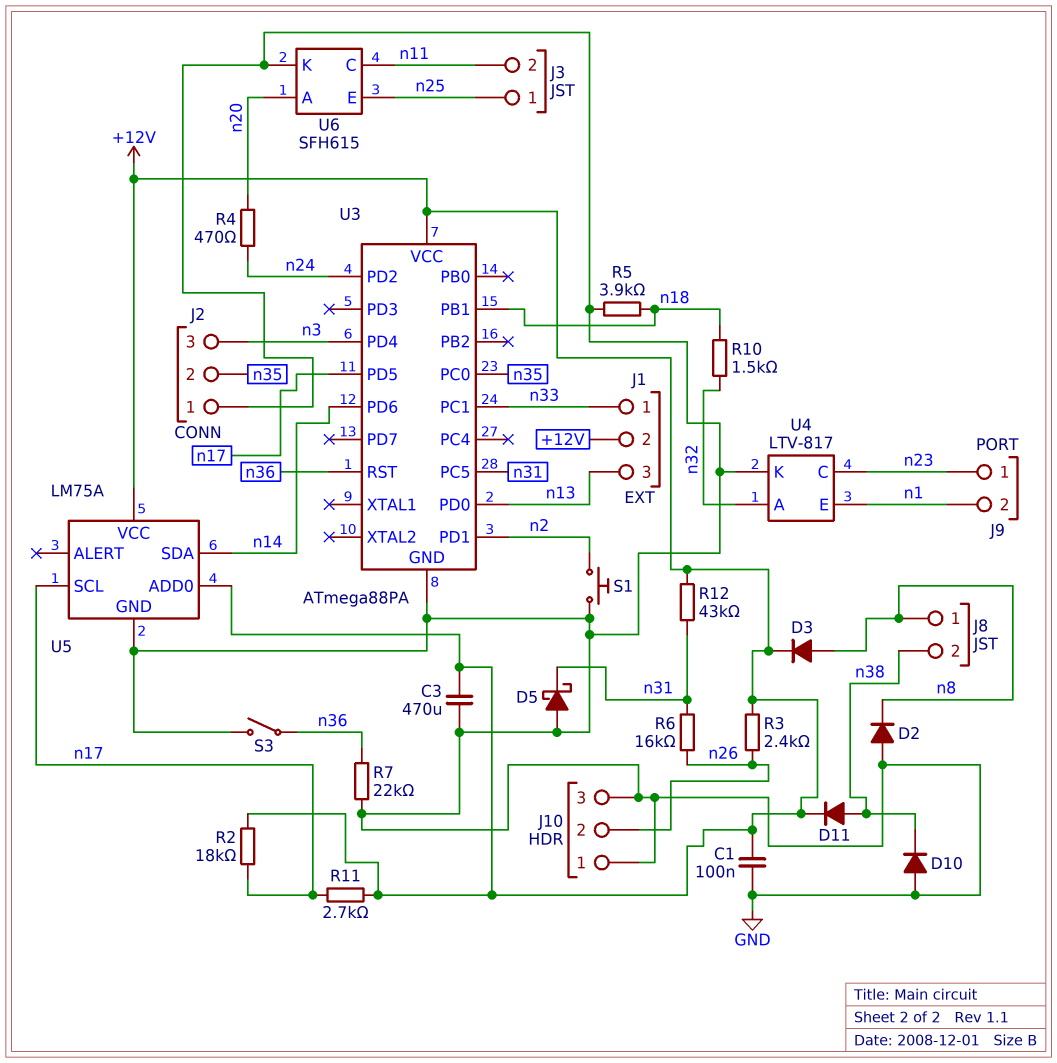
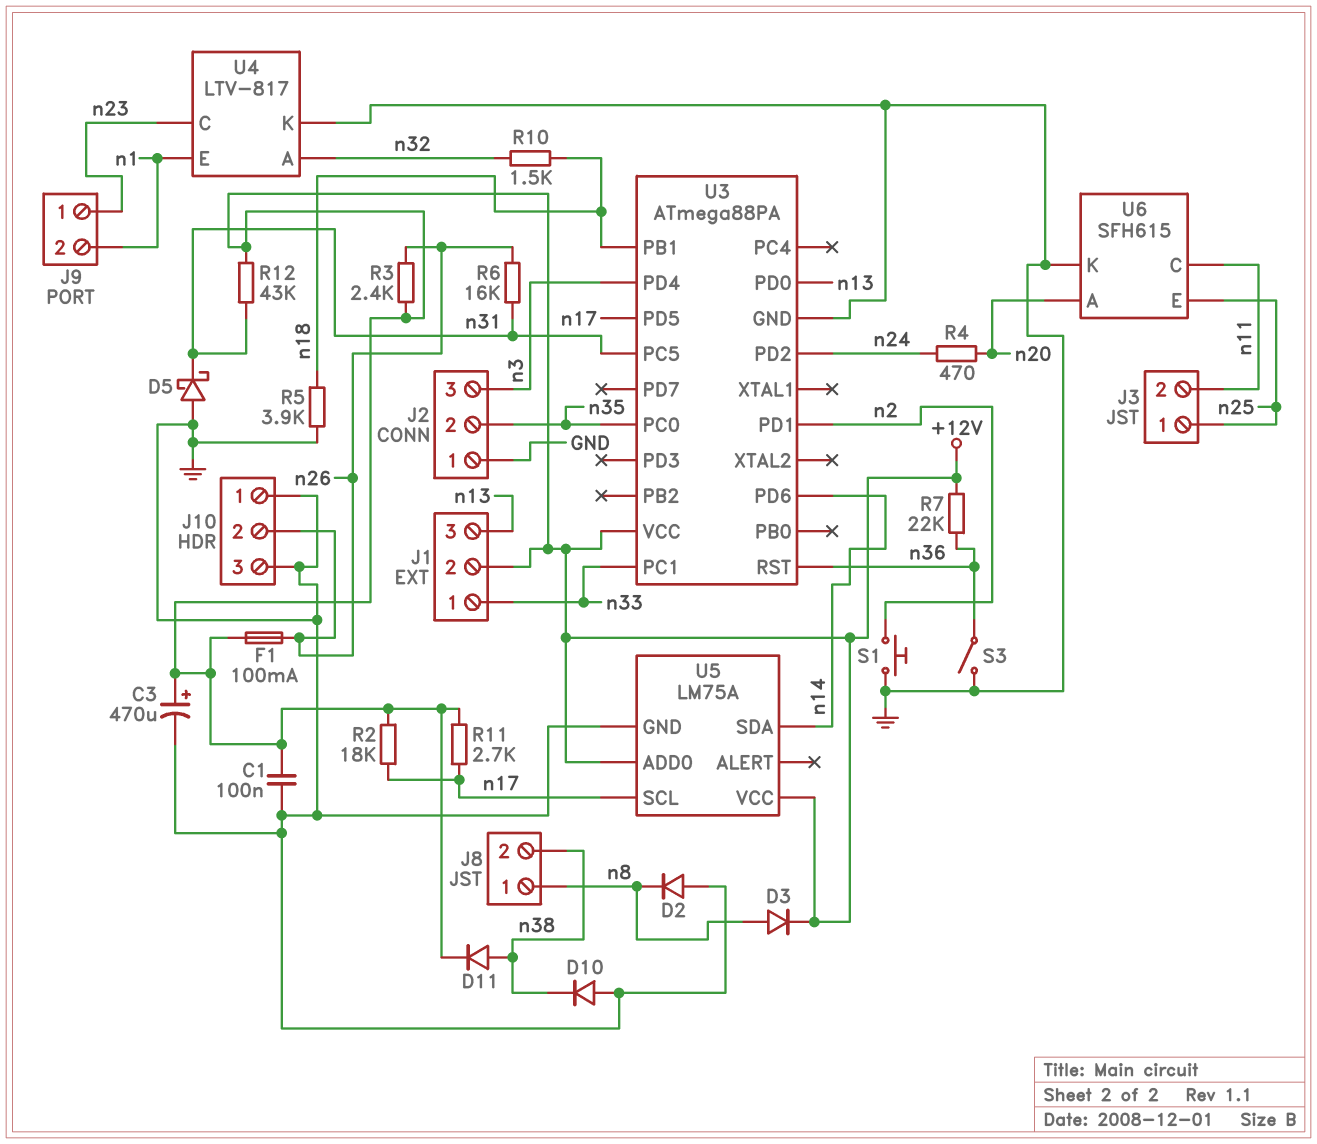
C3: 470uF (+12V, GND) -> 470uF (plus +12V, minus GND)
F1: none -> 100mA (+12V, n26)
R7: 22k (GND, n36) -> 22k (+12V, n36)

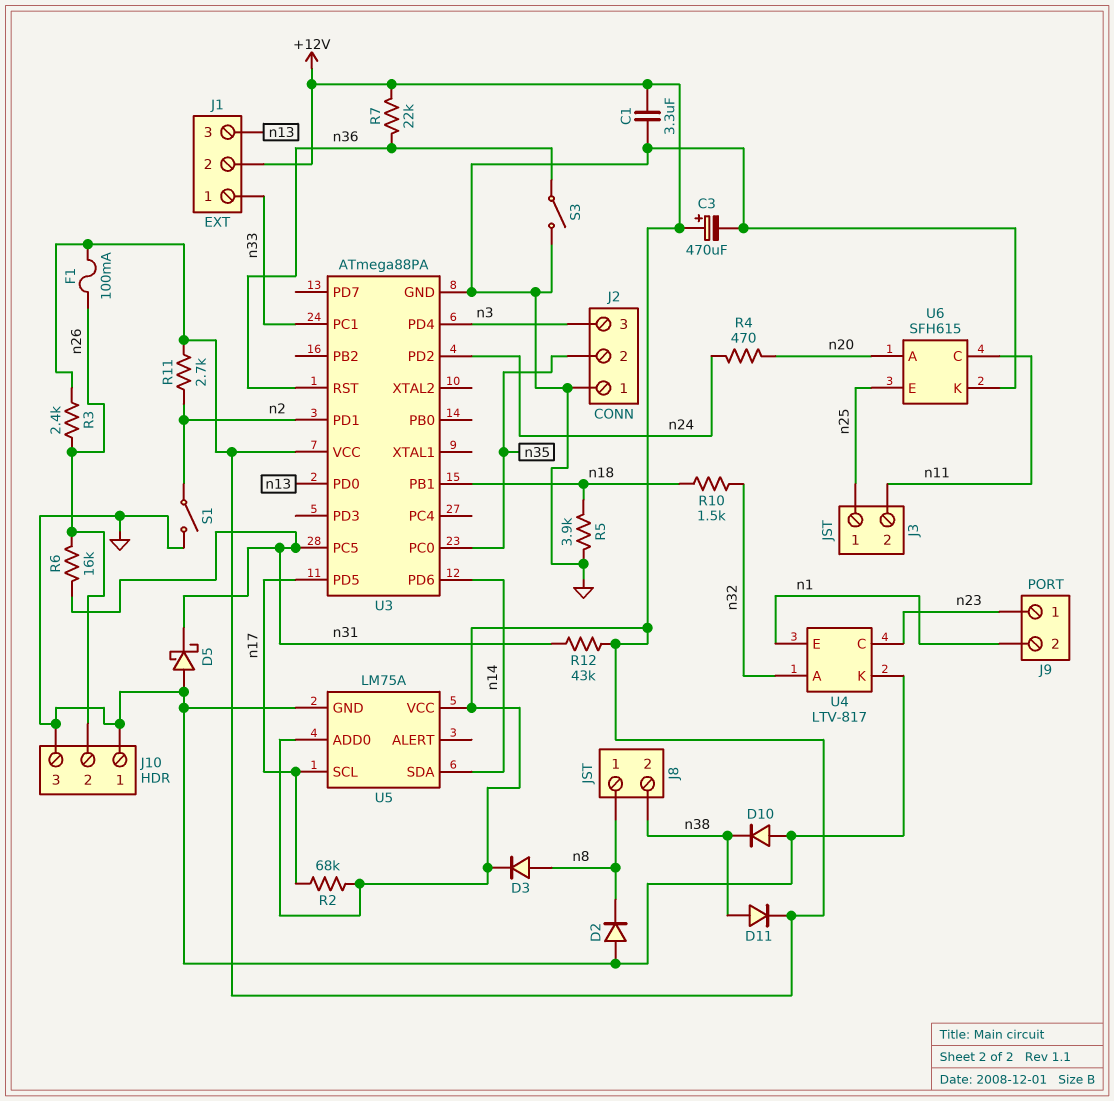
C1: 100nF (+12V, GND) -> 3.3uF (+12V, GND)
R2: 18k (+12V, n17) -> 68k (+12V, n17)
R11: 2.7k (+12V, n17) -> 2.7k (+12V, n2)
S1: button (GND, n2) -> switch (GND, n2)

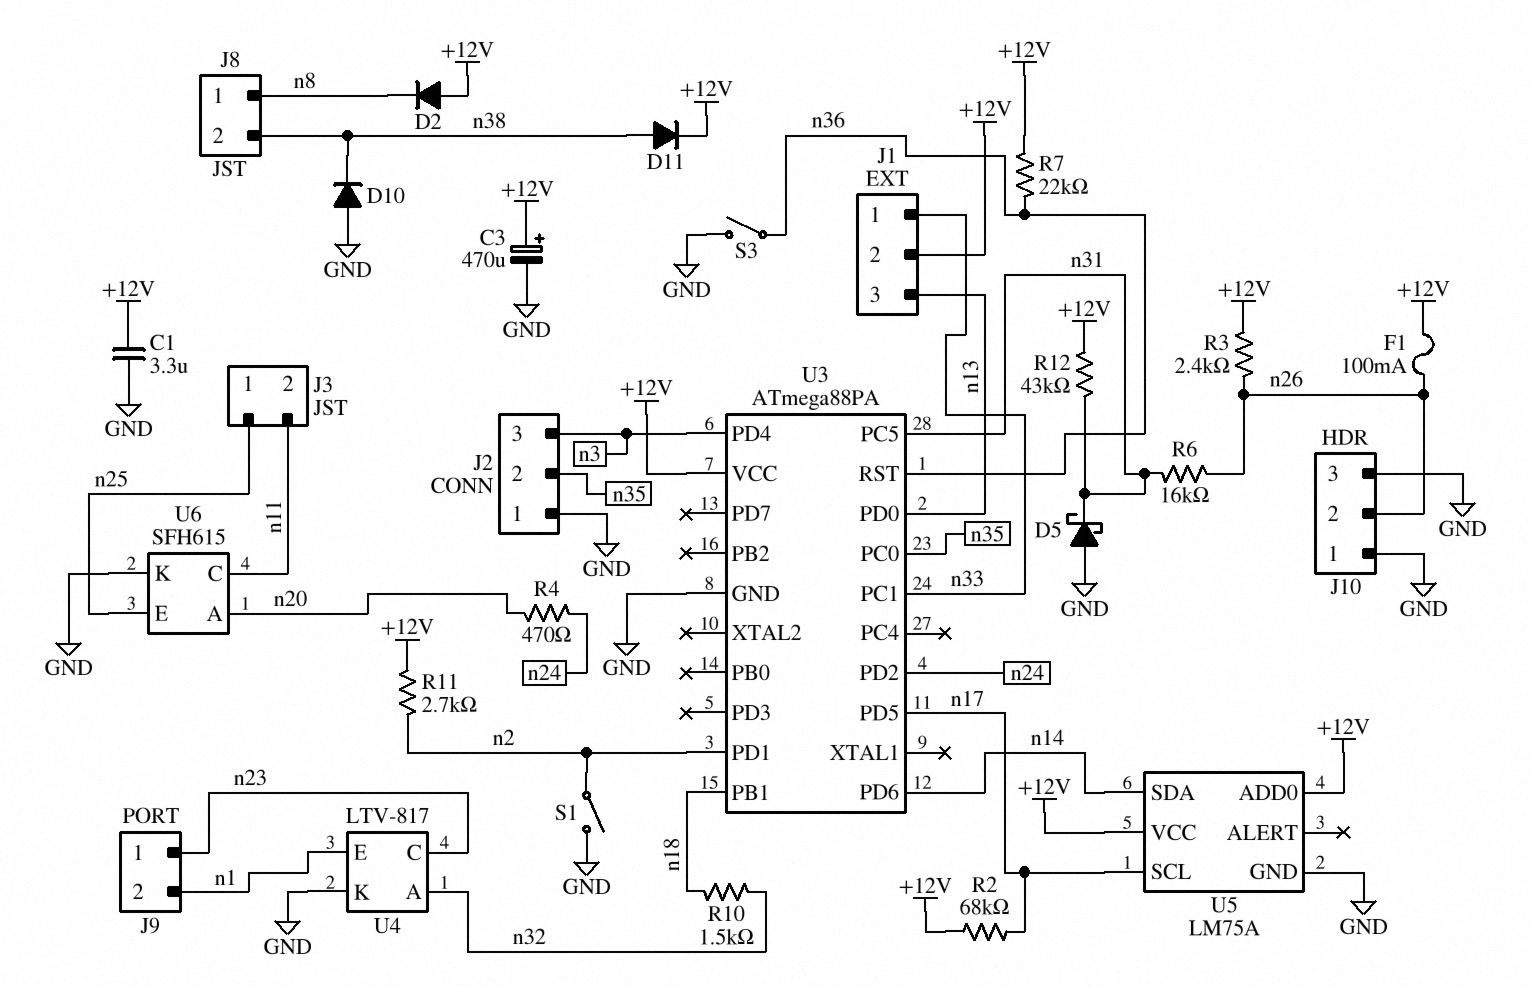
D2: diode (A GND, K n8) -> diode (A +12V, K n8)
D3: diode (A n8, K +12V) -> none
R5: 3.9k (GND, n18) -> none

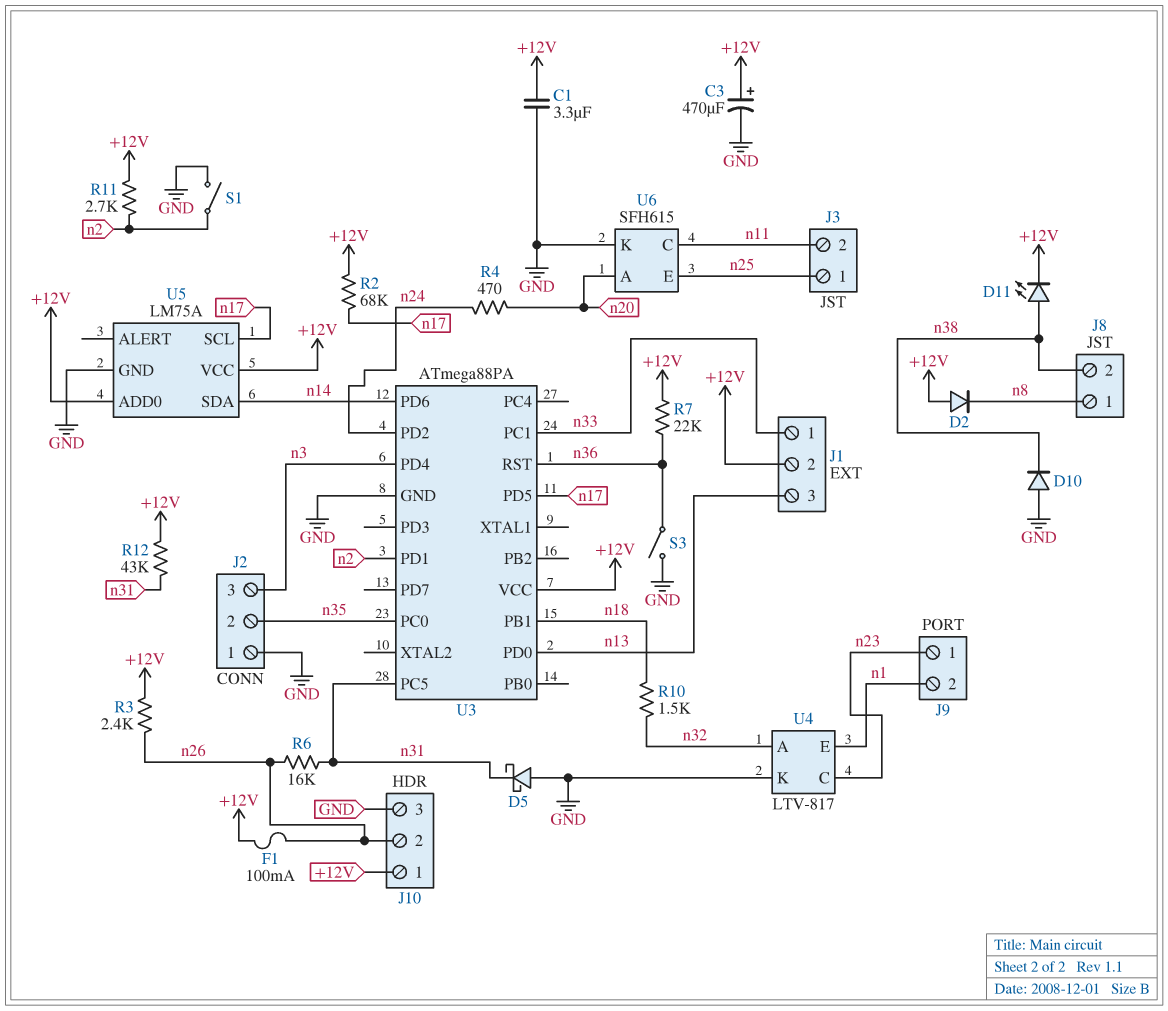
D11: diode (A n38, K +12V) -> LED (A n38, K +12V)
J10 pin 1: GND -> +12V

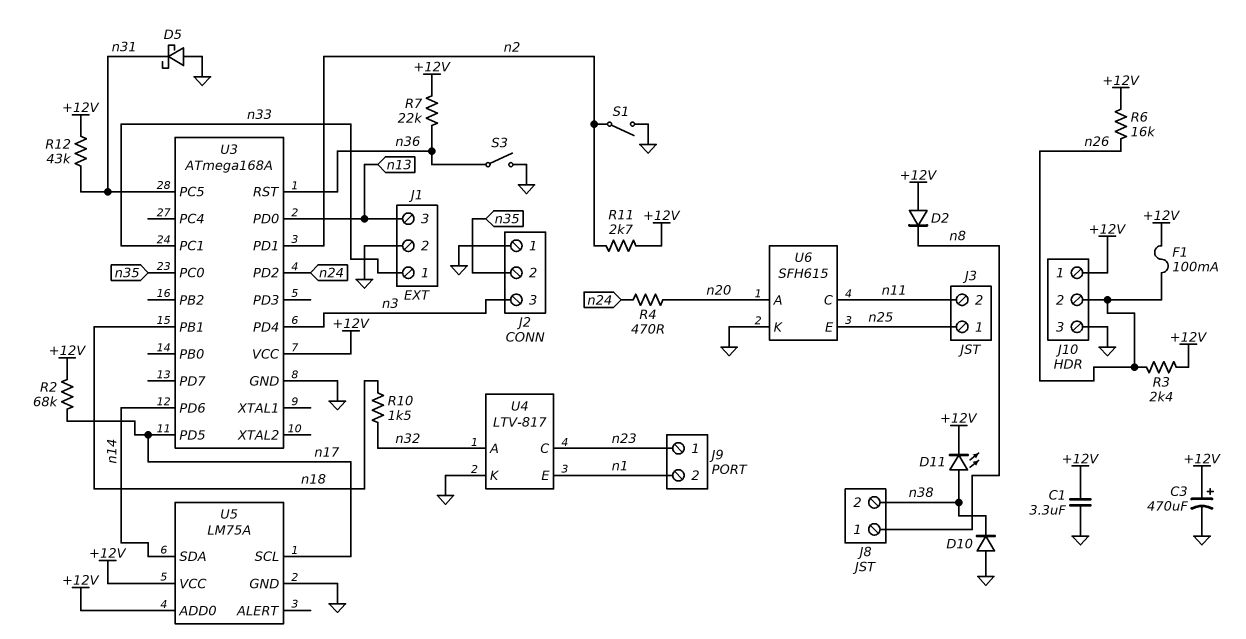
J1 pin 2: +12V -> GND
R6: 16k (n26, n31) -> 16k (+12V, n26)
U3: ATmega88PA -> ATmega168A

